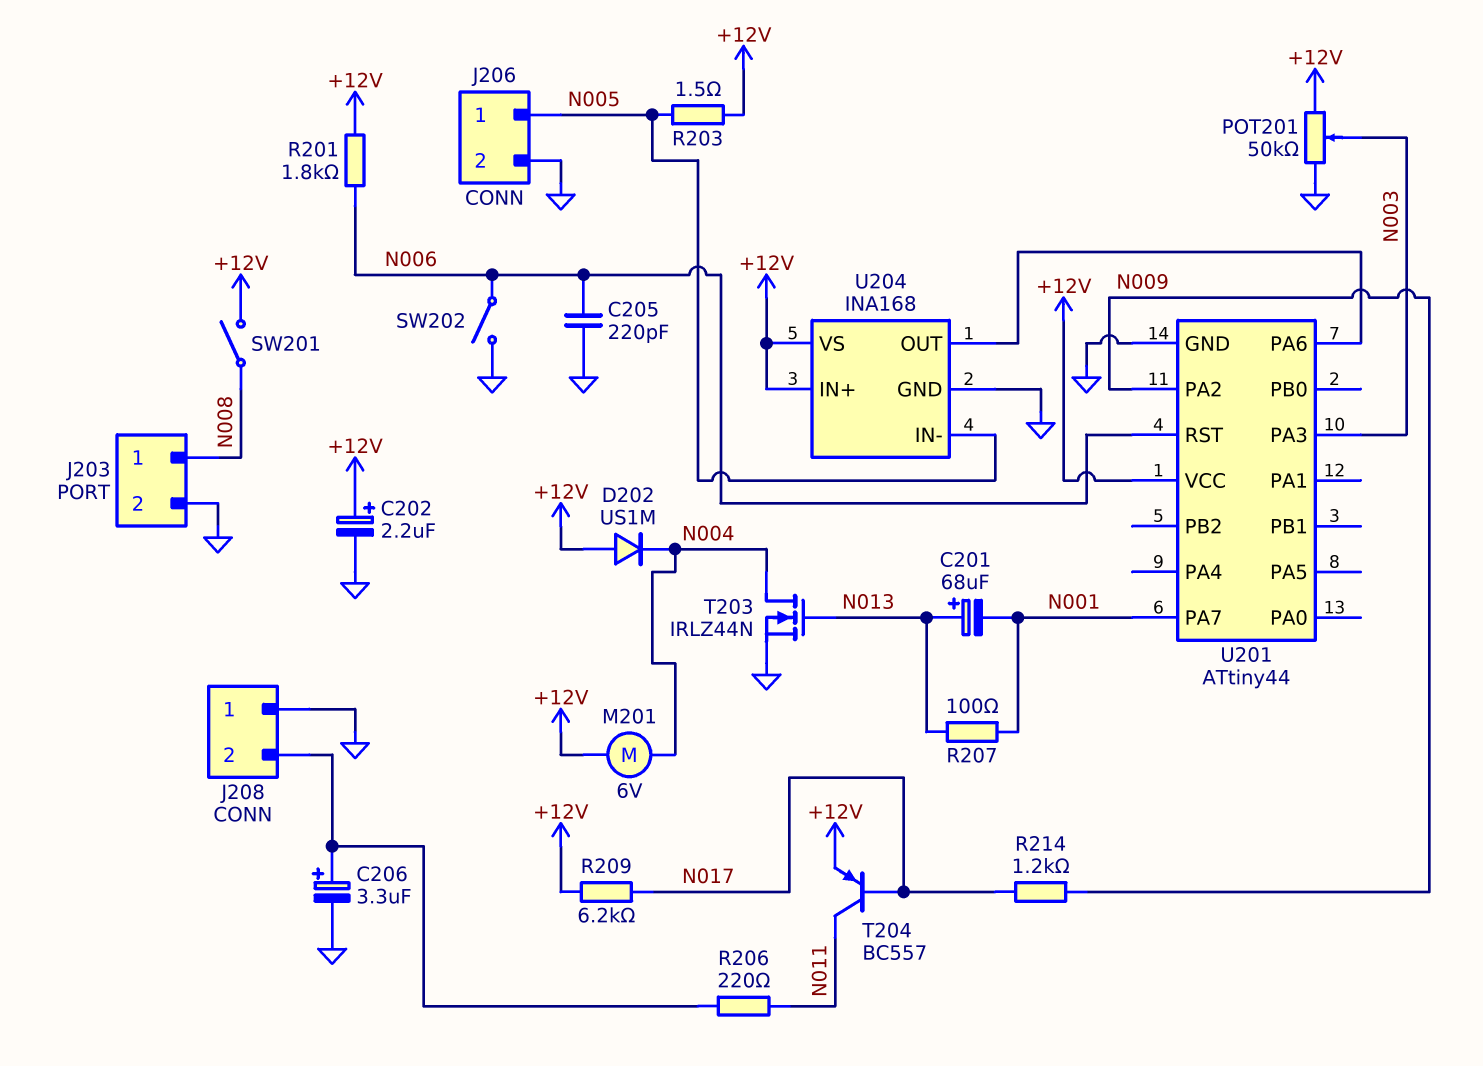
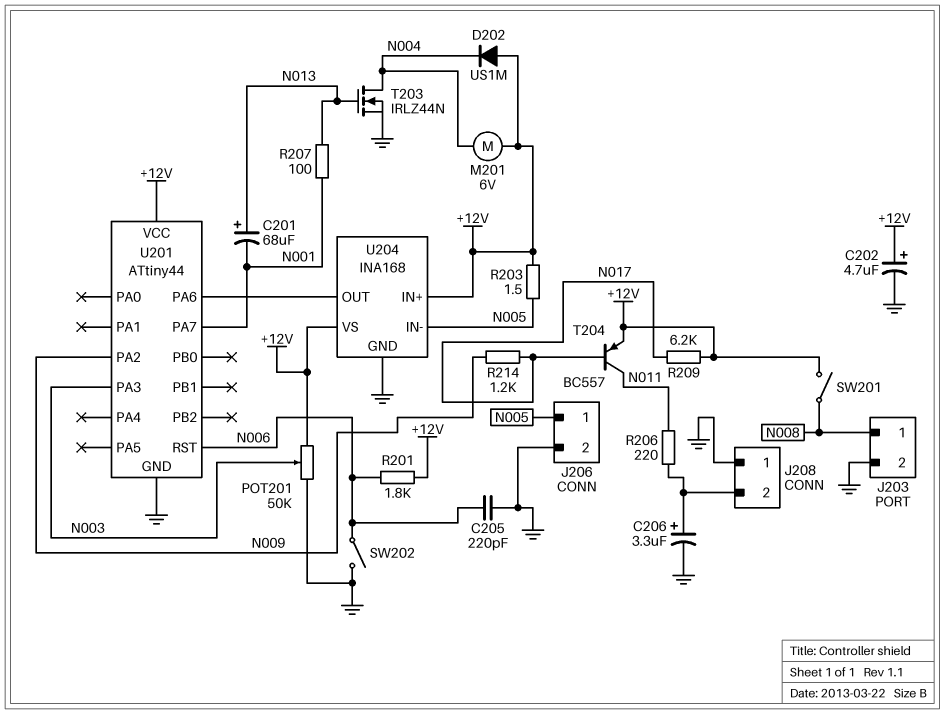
C202: 2.2uF (plus +12V, minus GND) -> 4.7uF (plus +12V, minus GND)

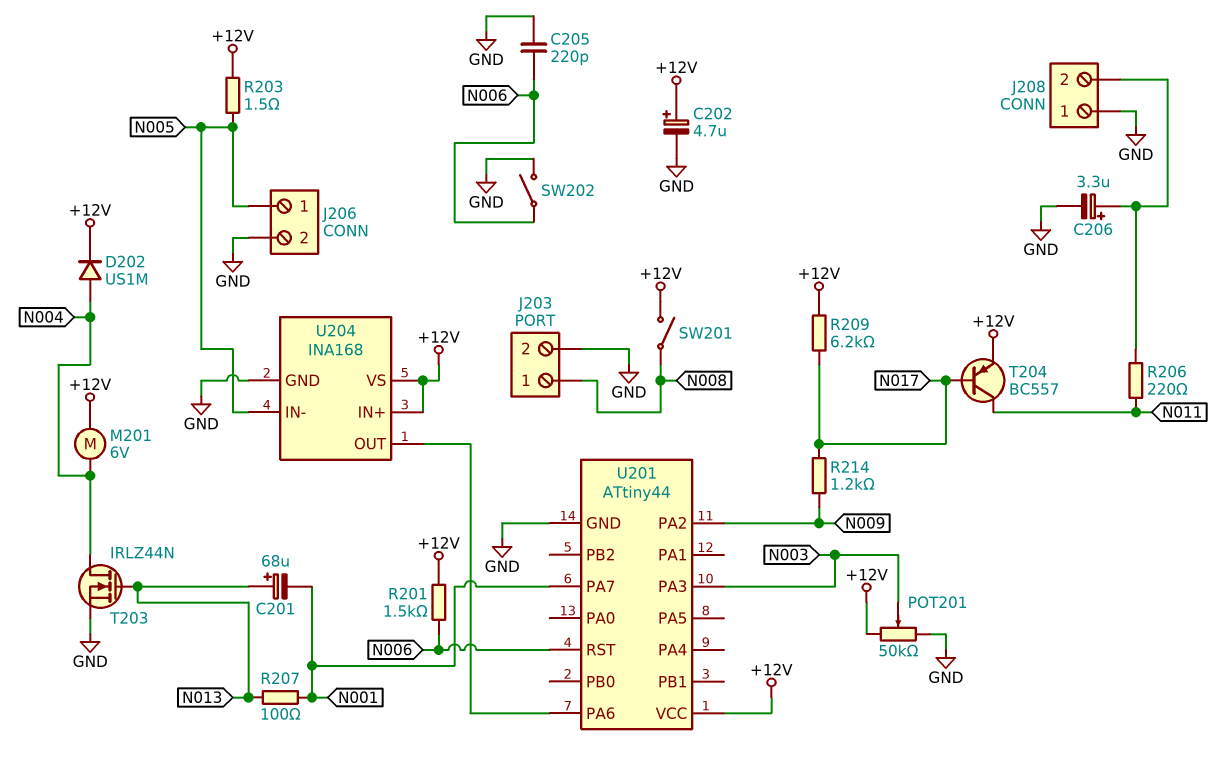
D202: diode US1M (A +12V, K N004) -> diode US1M (A N004, K +12V)
R201: 1.8k (+12V, N006) -> 1.5k (+12V, N006)

